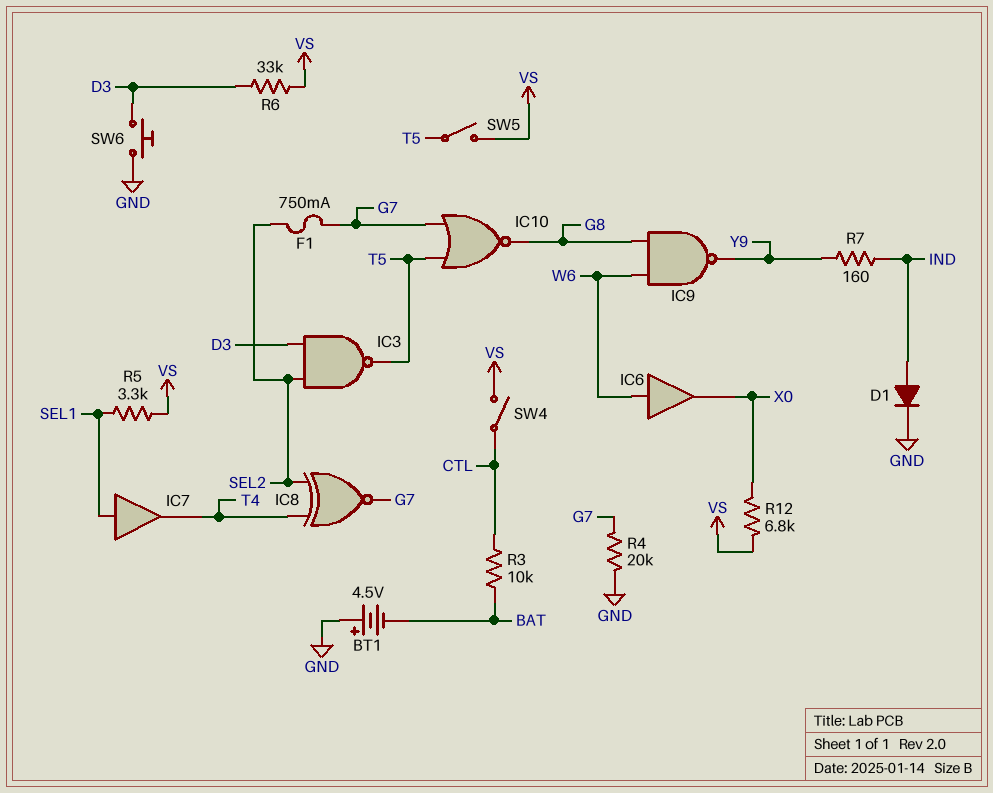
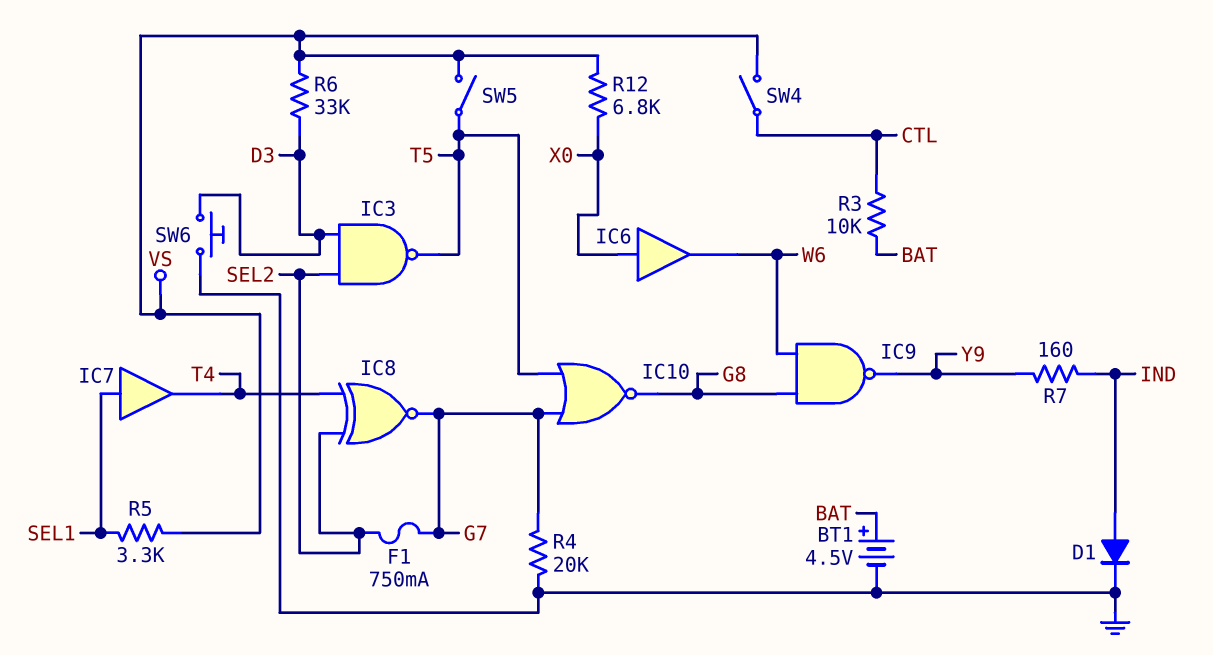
BT1: 4.5V (plus GND, minus BAT) -> 4.5V (plus BAT, minus GND)
IC6: buffer (in W6, out X0) -> buffer (in X0, out W6)

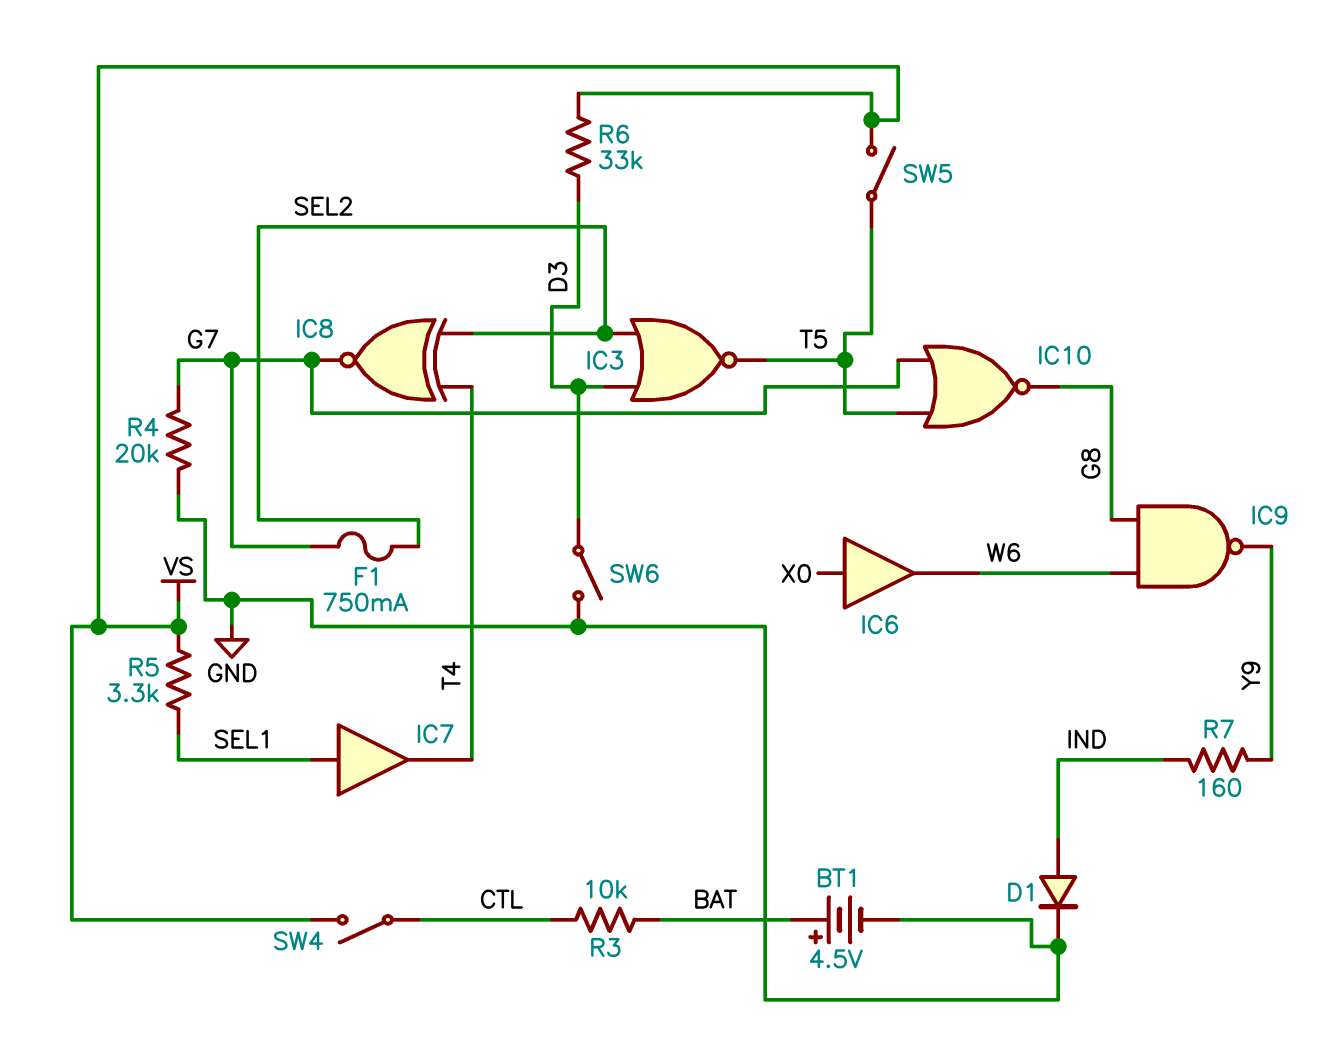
IC3: NAND (in D3, in SEL2, out T5) -> NOR (in D3, in SEL2, out T5)
R12: 6.8k (VS, X0) -> none
SW6: button (D3, GND) -> switch (D3, GND)

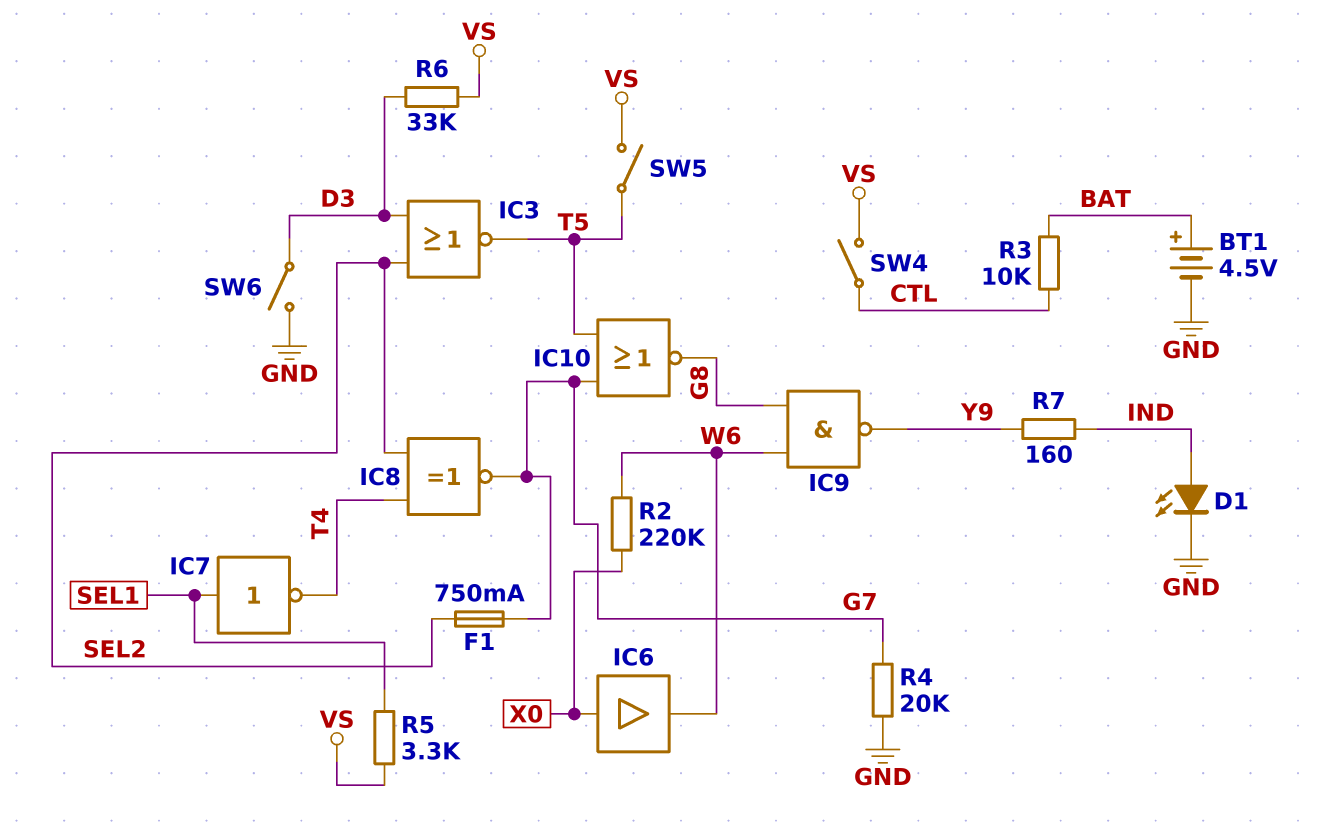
D1: diode (A IND, K GND) -> LED (A IND, K GND)
IC7: buffer (in SEL1, out T4) -> NOT (in SEL1, out T4)
R2: none -> 220k (W6, X0)

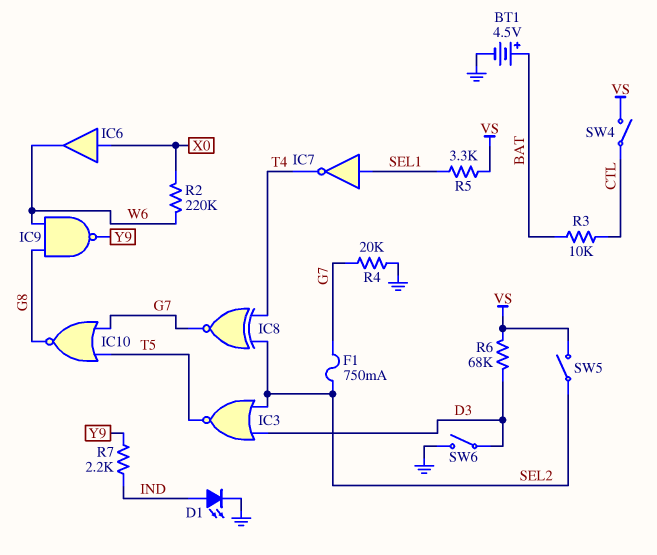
R6: 33k (D3, VS) -> 68k (D3, VS)
R7: 160 (IND, Y9) -> 2.2k (IND, Y9)
SW5: switch (T5, VS) -> switch (SEL2, VS)

